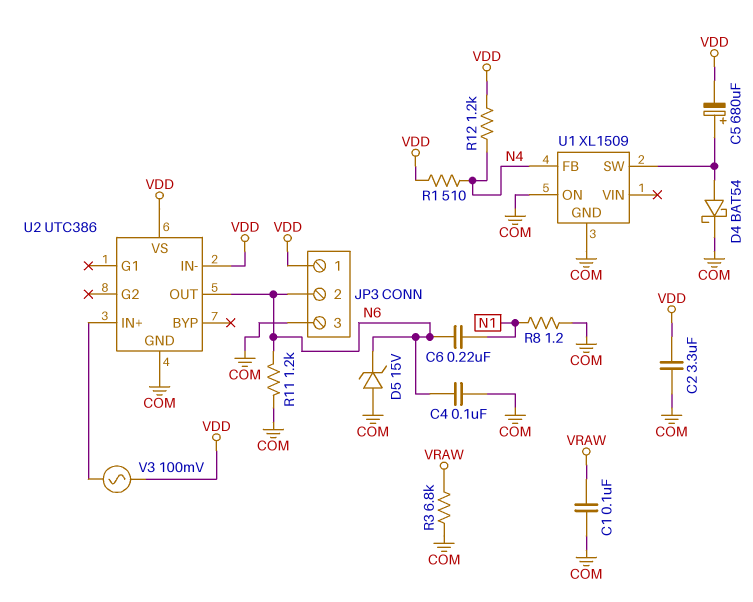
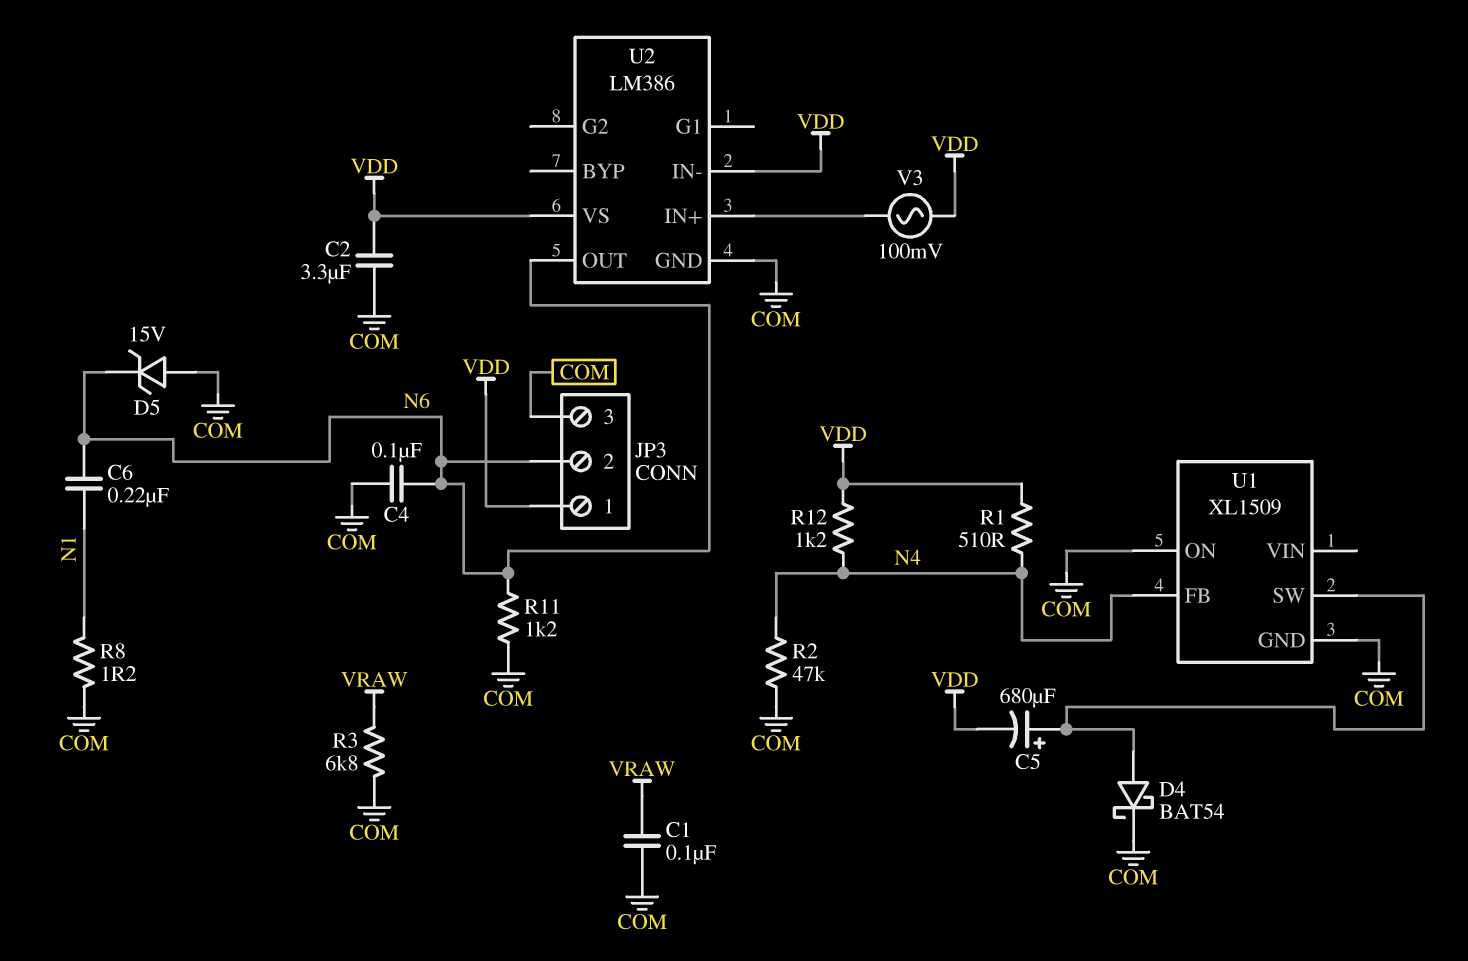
R2: none -> 47k (COM, N4)
U2: UTC386 -> LM386

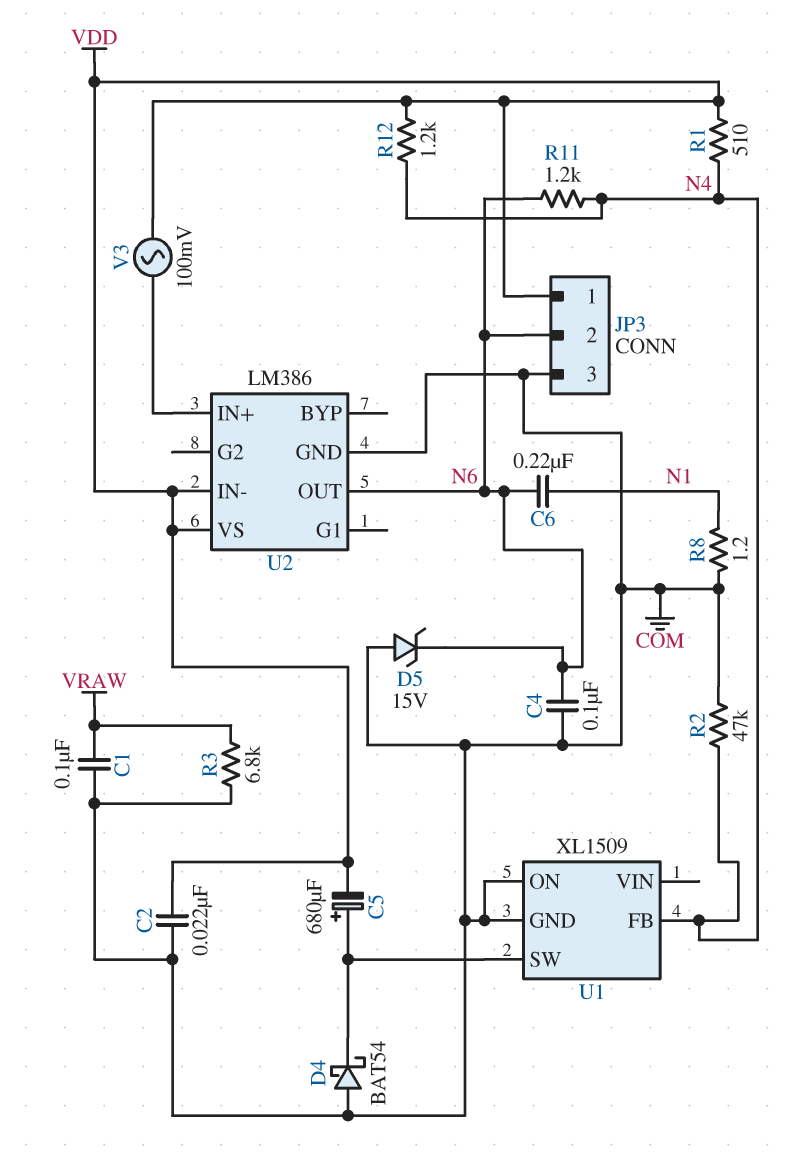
C2: 3.3uF (COM, VDD) -> 22nF (COM, VDD)
D4: schottky BAT54 (A U1/SW, K COM) -> schottky BAT54 (A COM, K U1/SW)
R11: 1.2k (COM, N6) -> 1.2k (N4, N6)

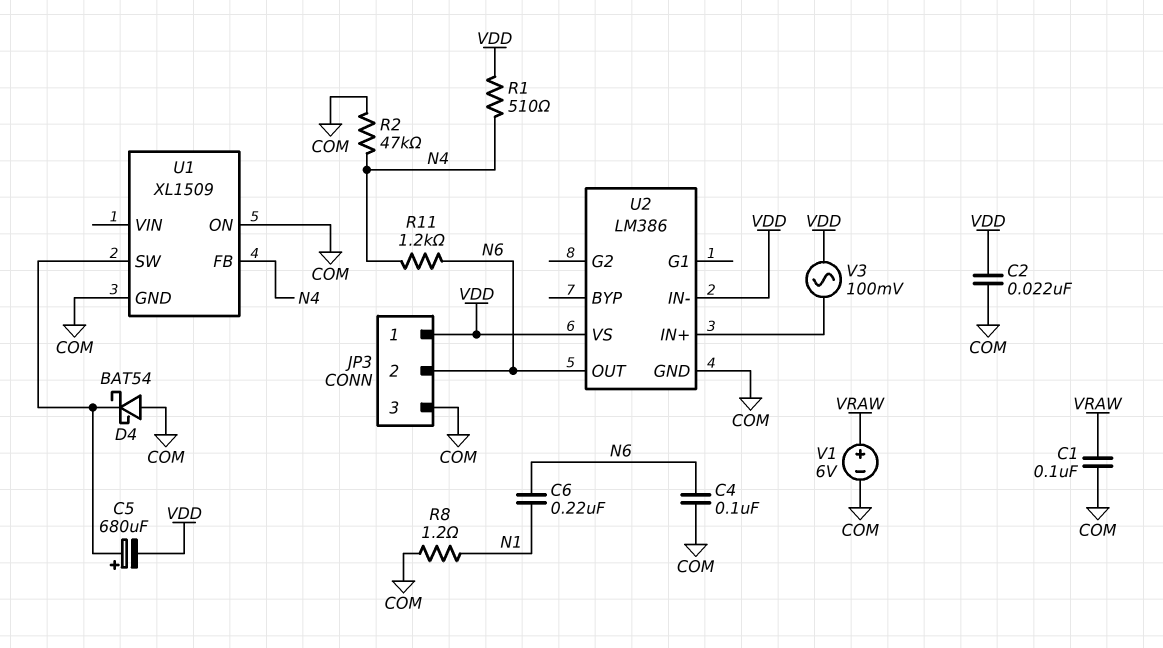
D5: zener 15V (A COM, K N6) -> none
R3: 6.8k (COM, VRAW) -> none
R12: 1.2k (N4, VDD) -> none
V1: none -> 6V (plus VRAW, minus COM)

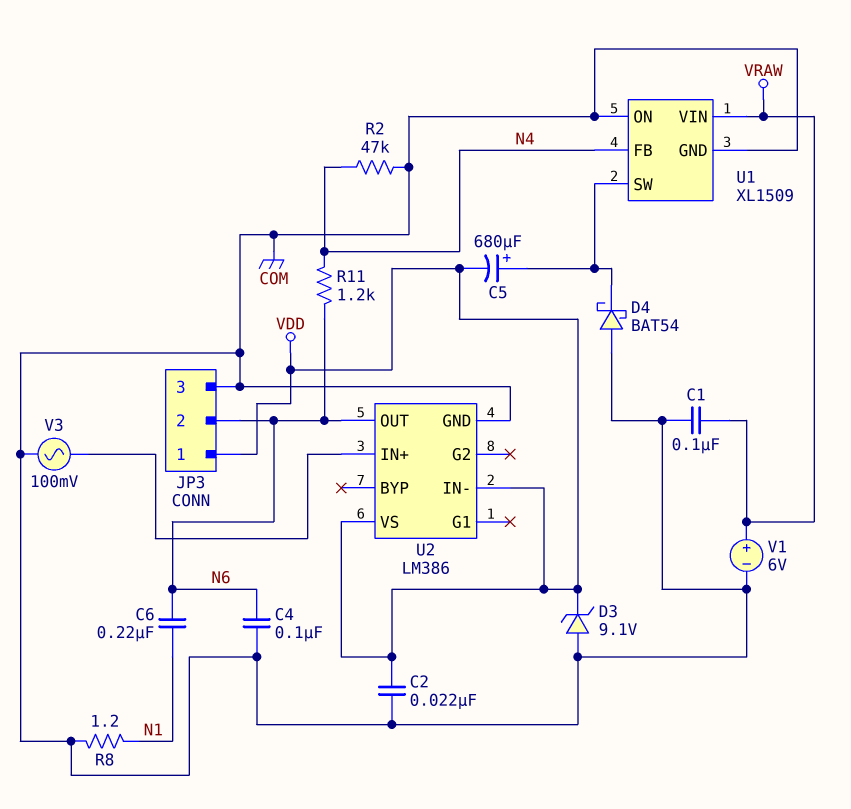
D3: none -> zener 9.1V (A COM, K VDD)
R1: 510 (N4, VDD) -> none
U1 pin VIN: none -> VRAW
V3: AC 100mV (U2/IN+, VDD) -> AC 100mV (COM, U2/IN+)

